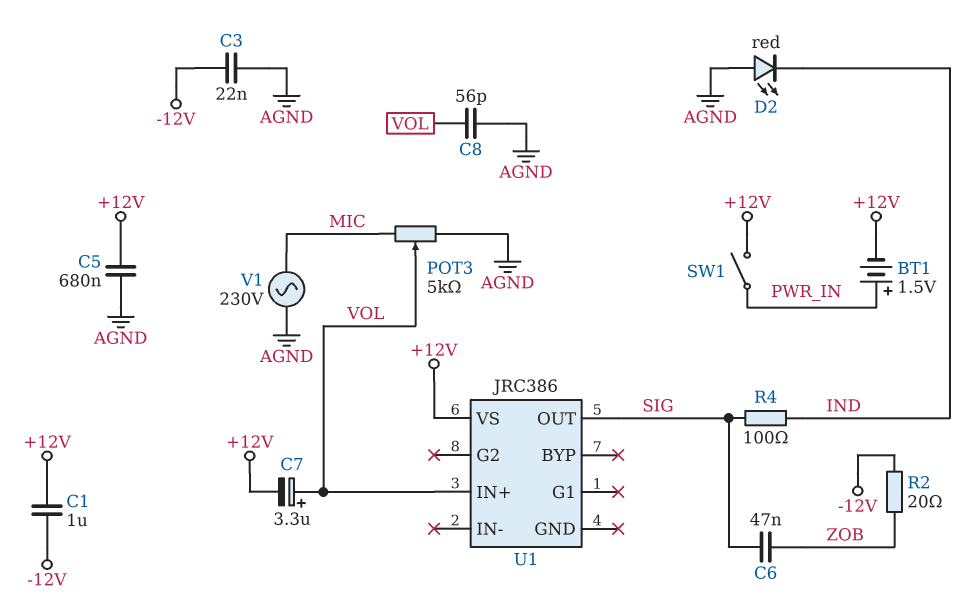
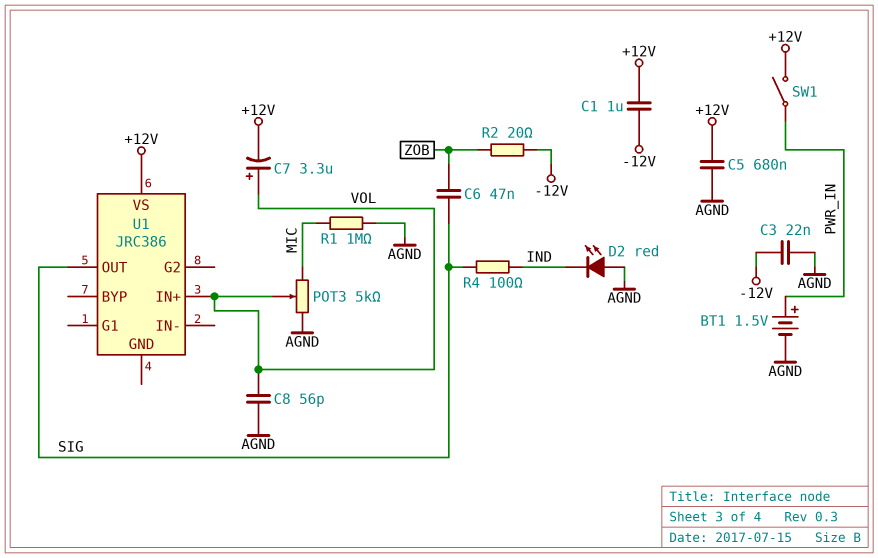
BT1: 1.5V (plus PWR_IN, minus +12V) -> 1.5V (plus PWR_IN, minus AGND)
R1: none -> 1M (AGND, MIC)
V1: AC 230V (AGND, MIC) -> none

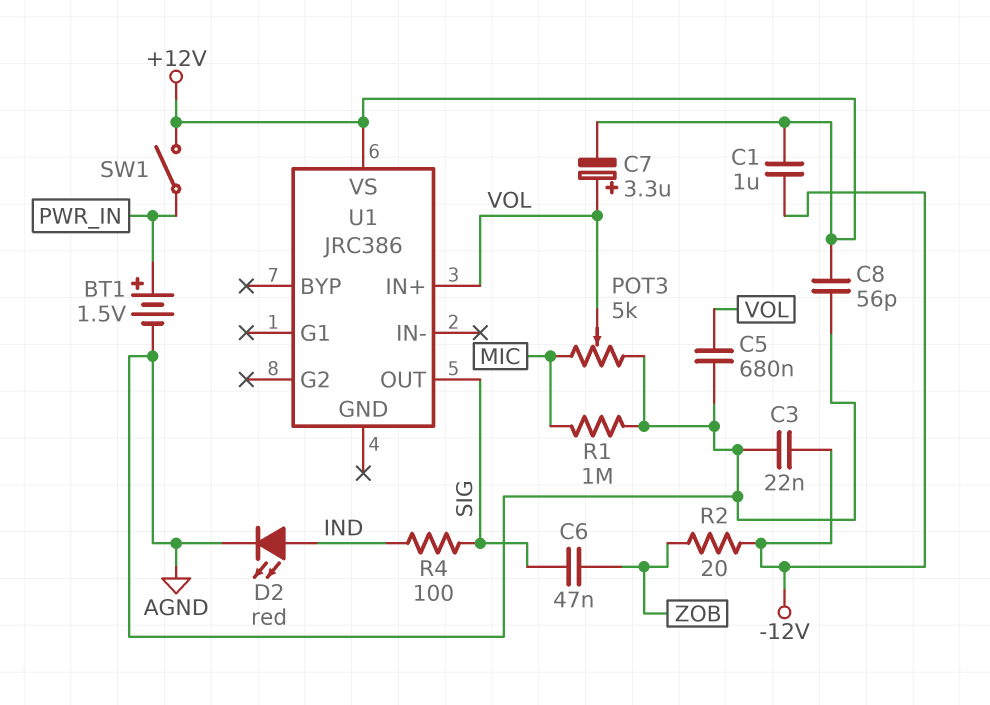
C5: 680nF (+12V, AGND) -> 680nF (AGND, VOL)
C8: 56pF (AGND, VOL) -> 56pF (+12V, AGND)
D2: LED red (A AGND, K IND) -> LED red (A IND, K AGND)

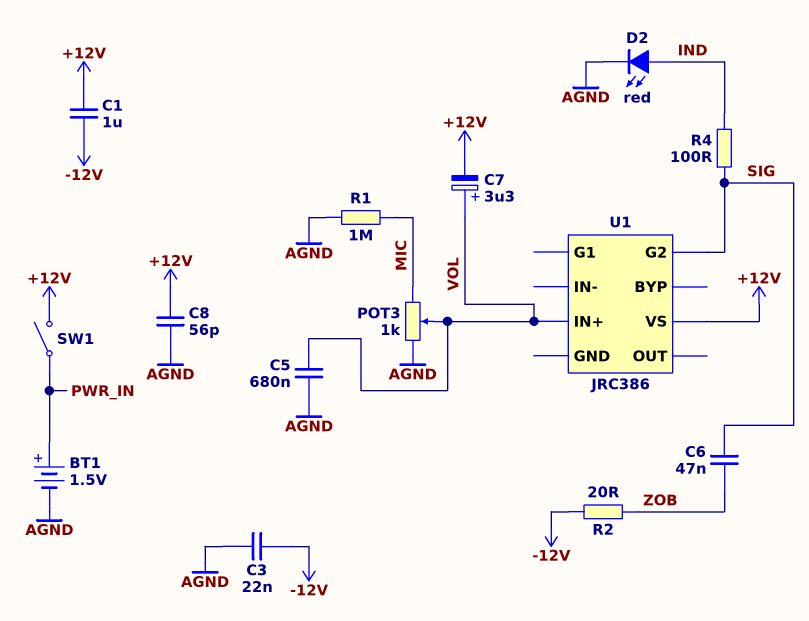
POT3: 5k (AGND, MIC, wiper VOL) -> 1k (AGND, MIC, wiper VOL)
U1 pin G2: none -> SIG
U1 pin OUT: SIG -> none

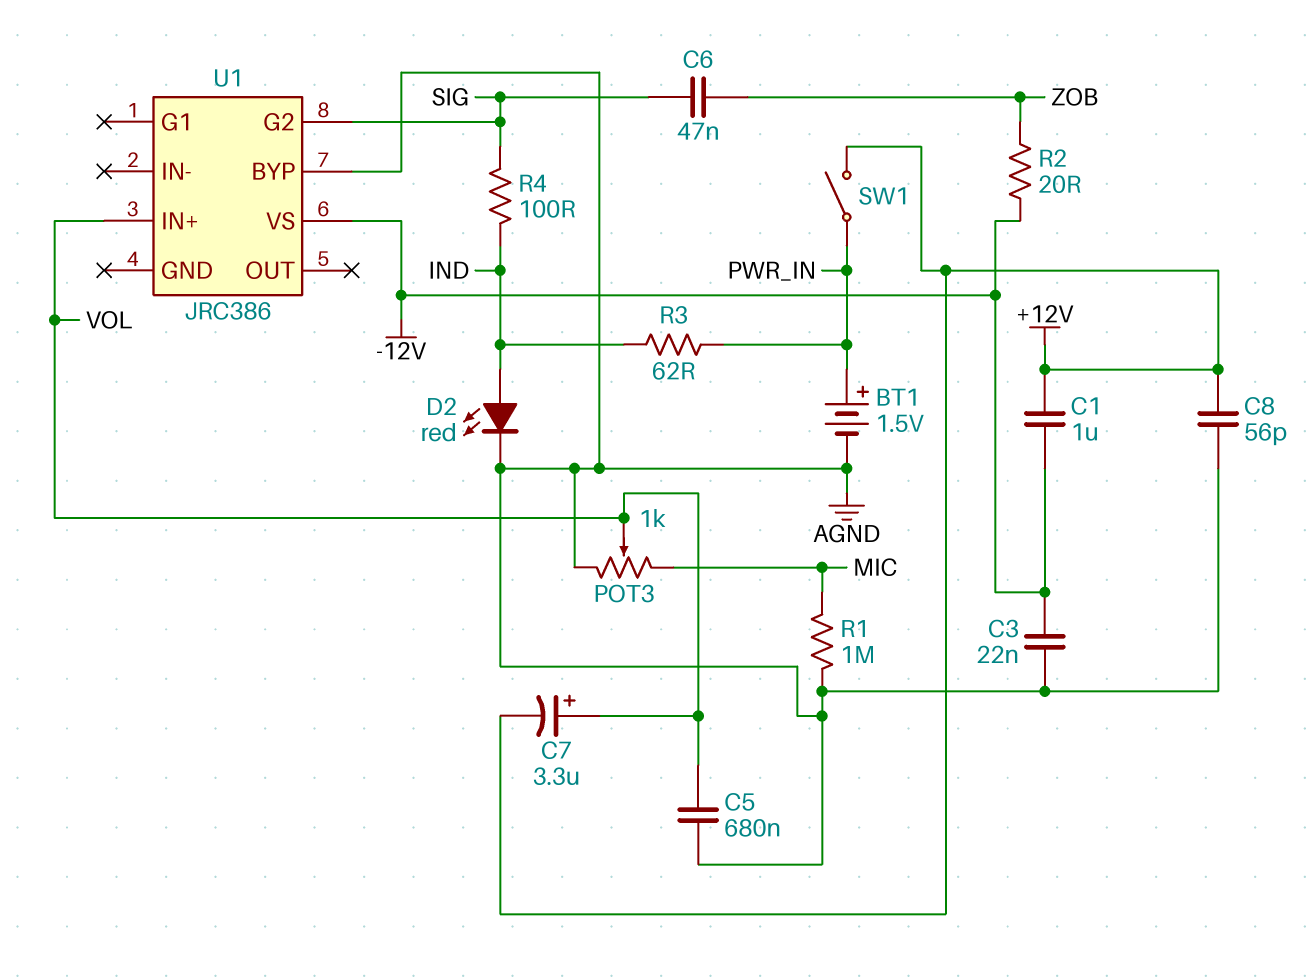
R3: none -> 62 (IND, PWR_IN)
U1 pin BYP: none -> AGND
U1 pin VS: +12V -> -12V

